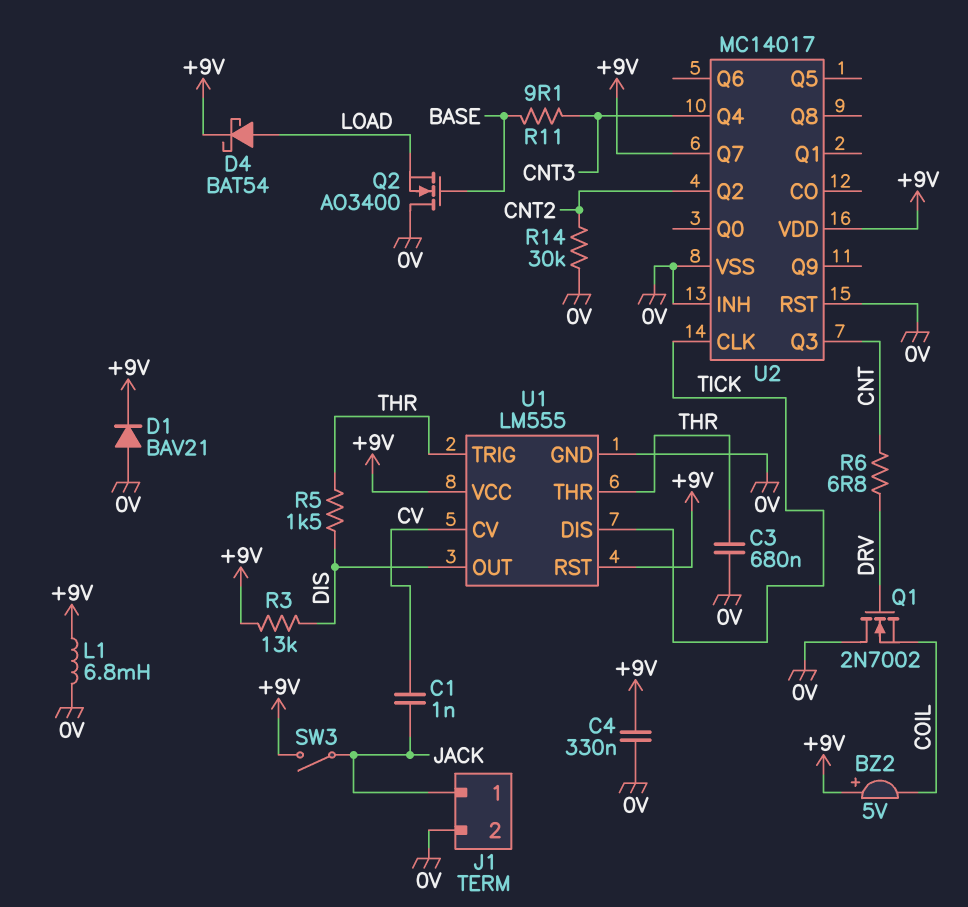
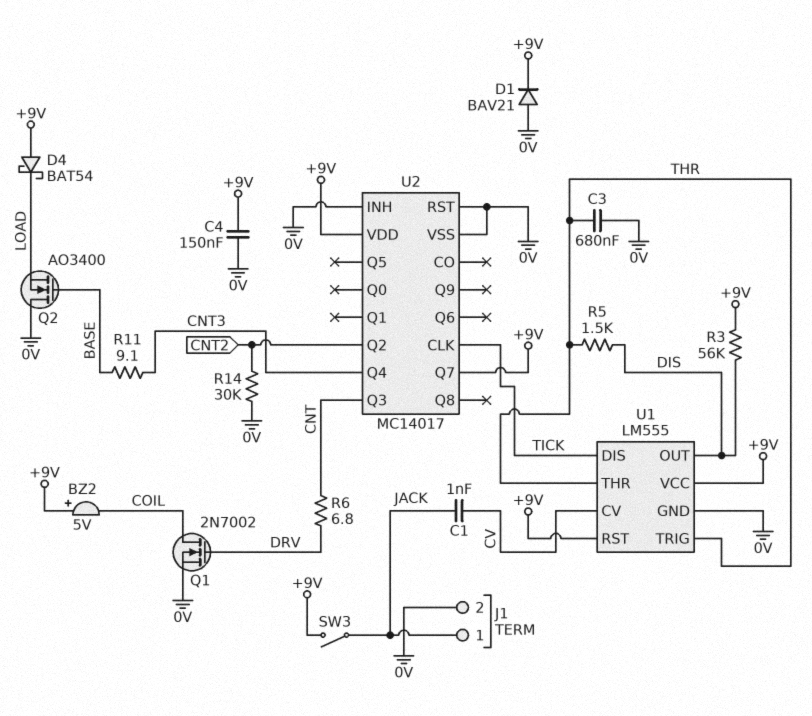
C4: 330nF (+9V, 0V) -> 150nF (+9V, 0V)
D4: schottky BAT54 (A LOAD, K +9V) -> schottky BAT54 (A +9V, K LOAD)
L1: 6.8mH (+9V, 0V) -> none
Q1: NMOS 2N7002 (G DRV, D 0V, S COIL) -> NMOS 2N7002 (G DRV, D COIL, S 0V)
R3: 13k (+9V, DIS) -> 56k (+9V, DIS)

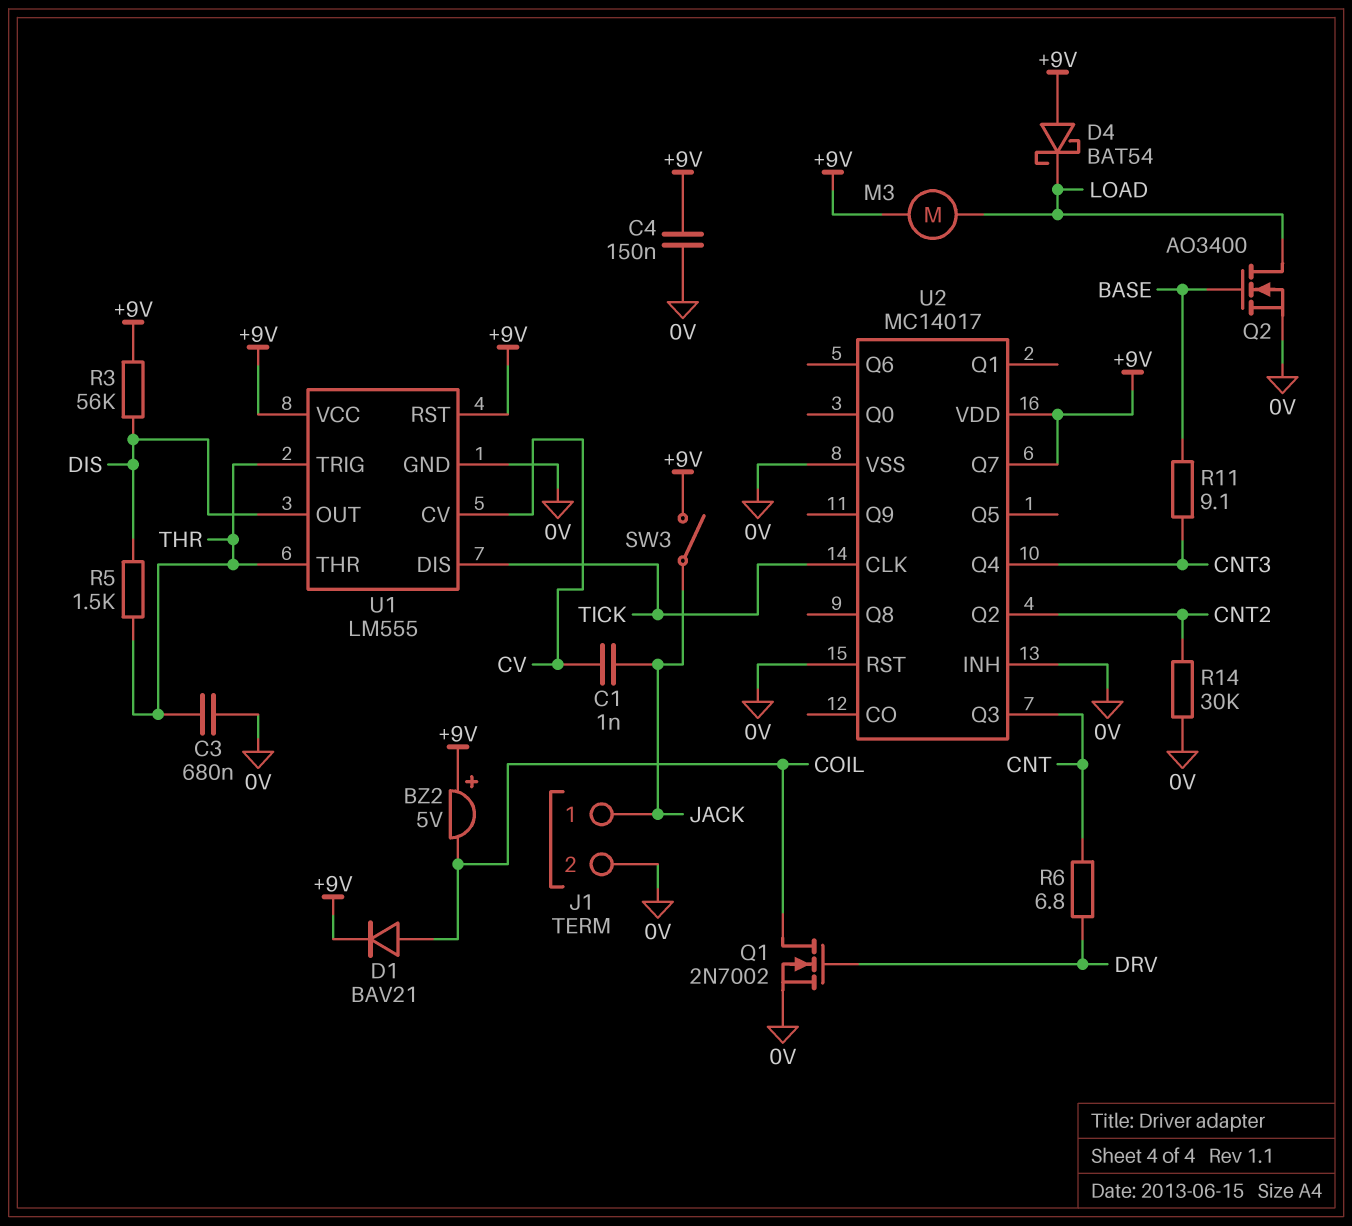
D1: diode BAV21 (A 0V, K +9V) -> diode BAV21 (A COIL, K +9V)
M3: none -> motor (+9V, LOAD)
Q2: NMOS AO3400 (G BASE, D 0V, S LOAD) -> NMOS AO3400 (G BASE, D LOAD, S 0V)

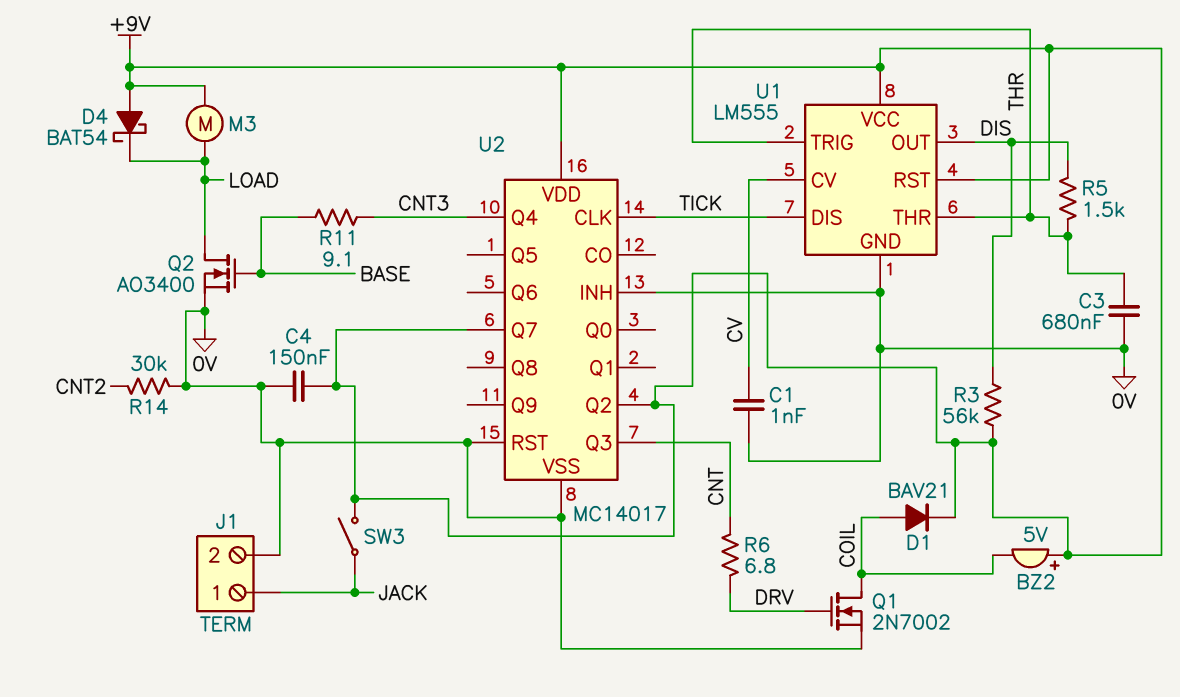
C1: 1nF (CV, JACK) -> 1nF (0V, CV)
U2 pin Q2: CNT2 -> +9V

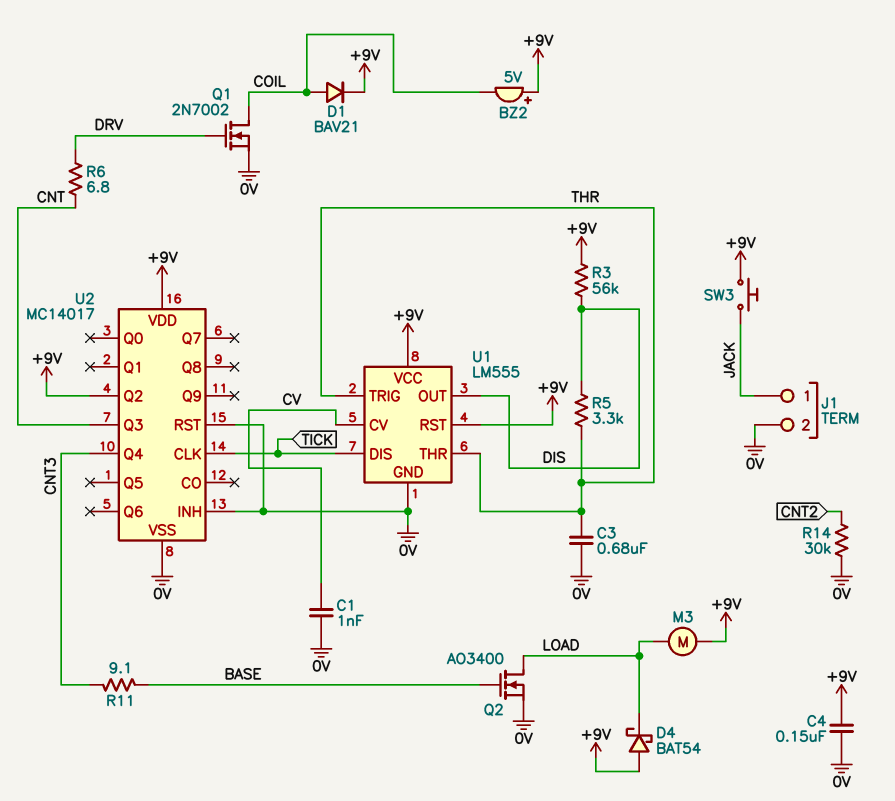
R5: 1.5k (DIS, THR) -> 3.3k (DIS, THR)
SW3: switch (+9V, JACK) -> button (+9V, JACK)
U2 pin Q7: +9V -> none

